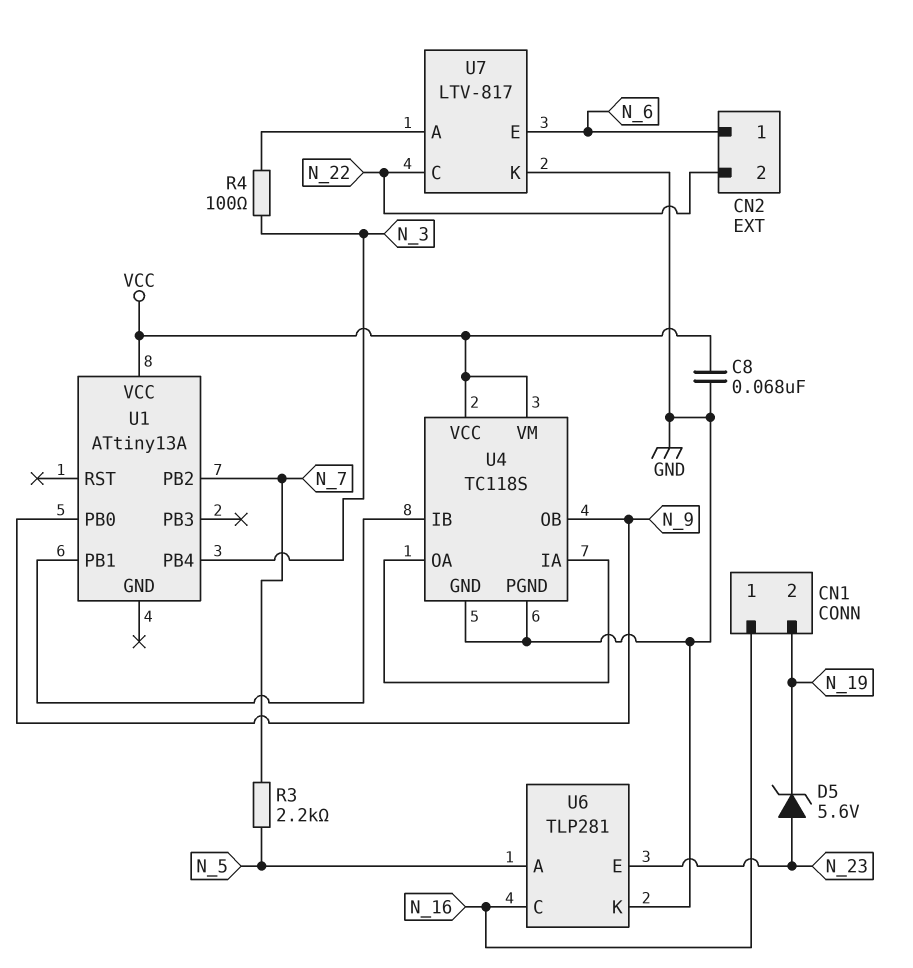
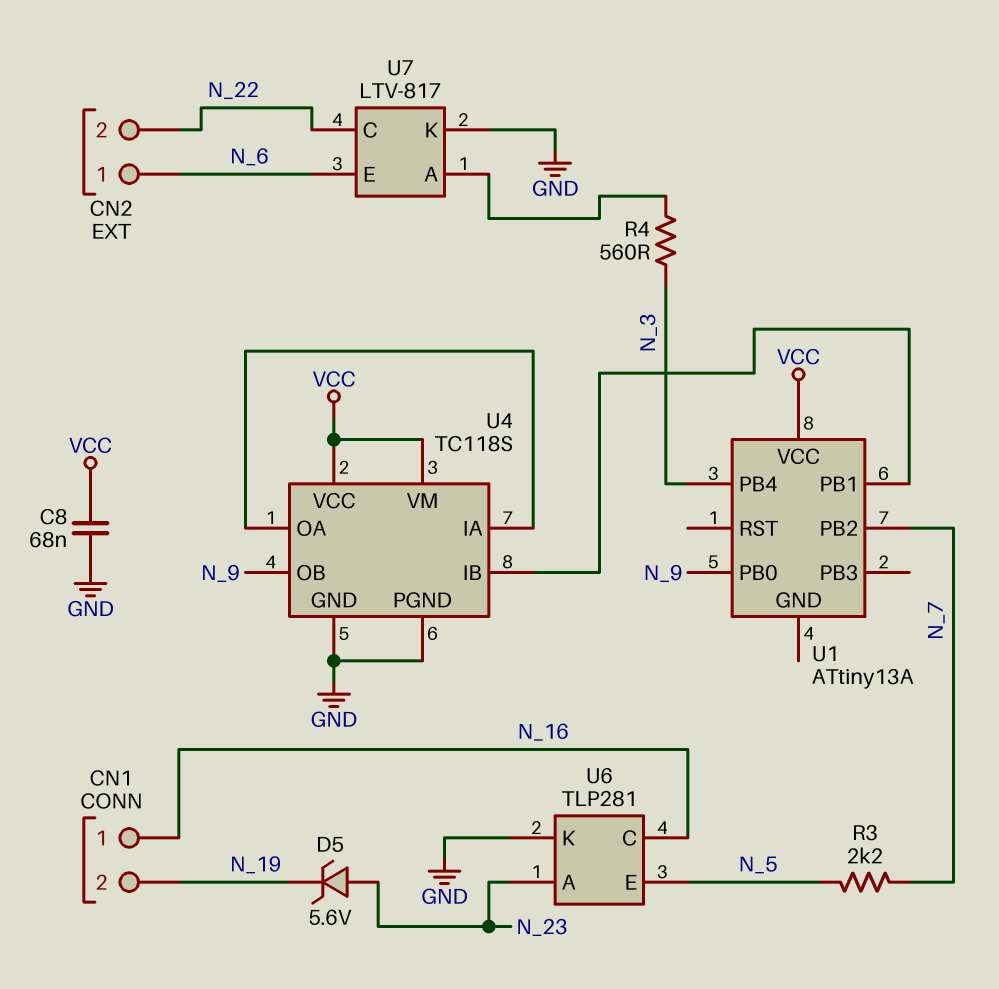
R4: 100 (N_3, U7/A) -> 560 (N_3, U7/A)
U6 pin A: N_5 -> N_23
U6 pin E: N_23 -> N_5

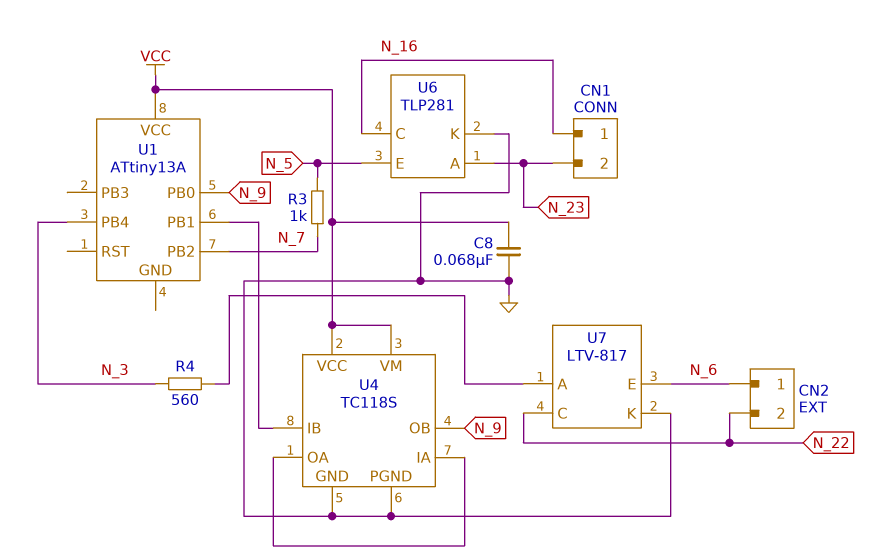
CN1 pin 2: N_19 -> N_23
D5: zener 5.6V (A N_23, K N_19) -> none
R3: 2.2k (N_5, N_7) -> 1k (N_5, N_7)

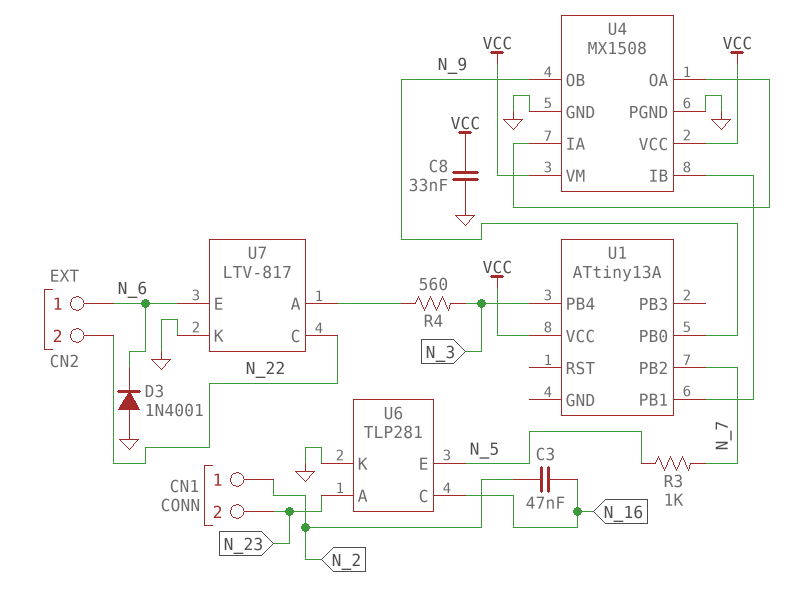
C3: none -> 47nF (N_2, N_16)
C8: 68nF (GND, VCC) -> 33nF (GND, VCC)
CN1 pin 1: N_16 -> N_2
D3: none -> diode 1N4001 (A GND, K N_6)
U4: TC118S -> MX1508

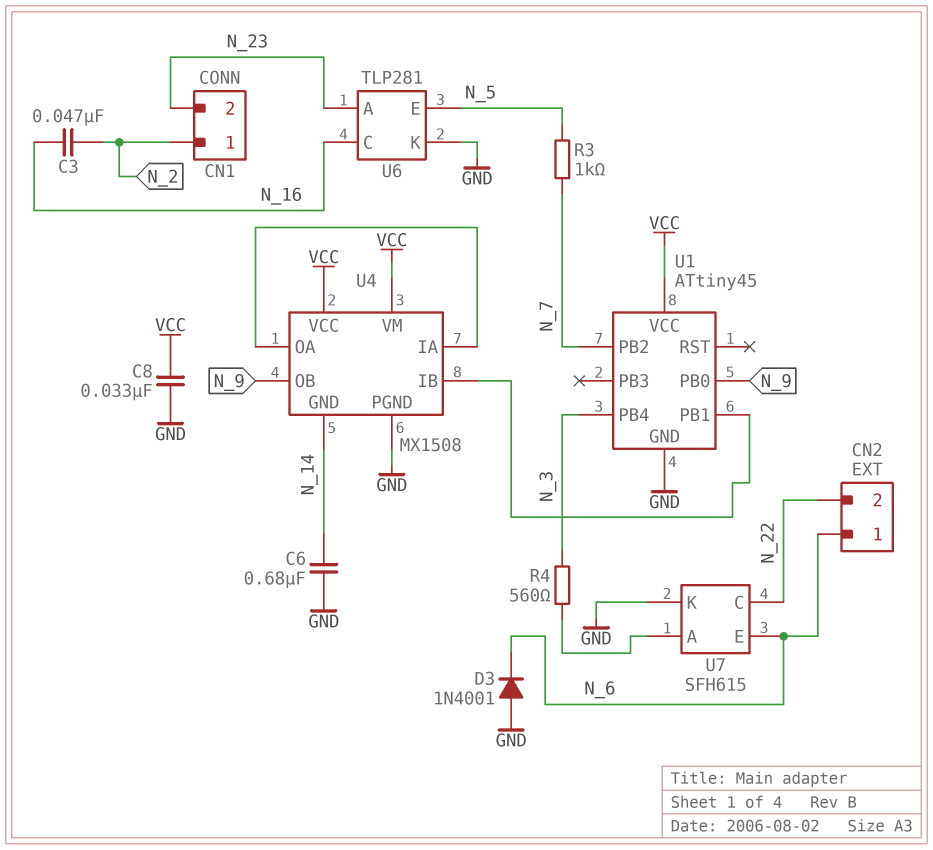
C6: none -> 680nF (GND, N_14)
U1: ATtiny13A -> ATtiny45
U1 pin GND: none -> GND
U4 pin GND: GND -> N_14
U7: LTV-817 -> SFH615

